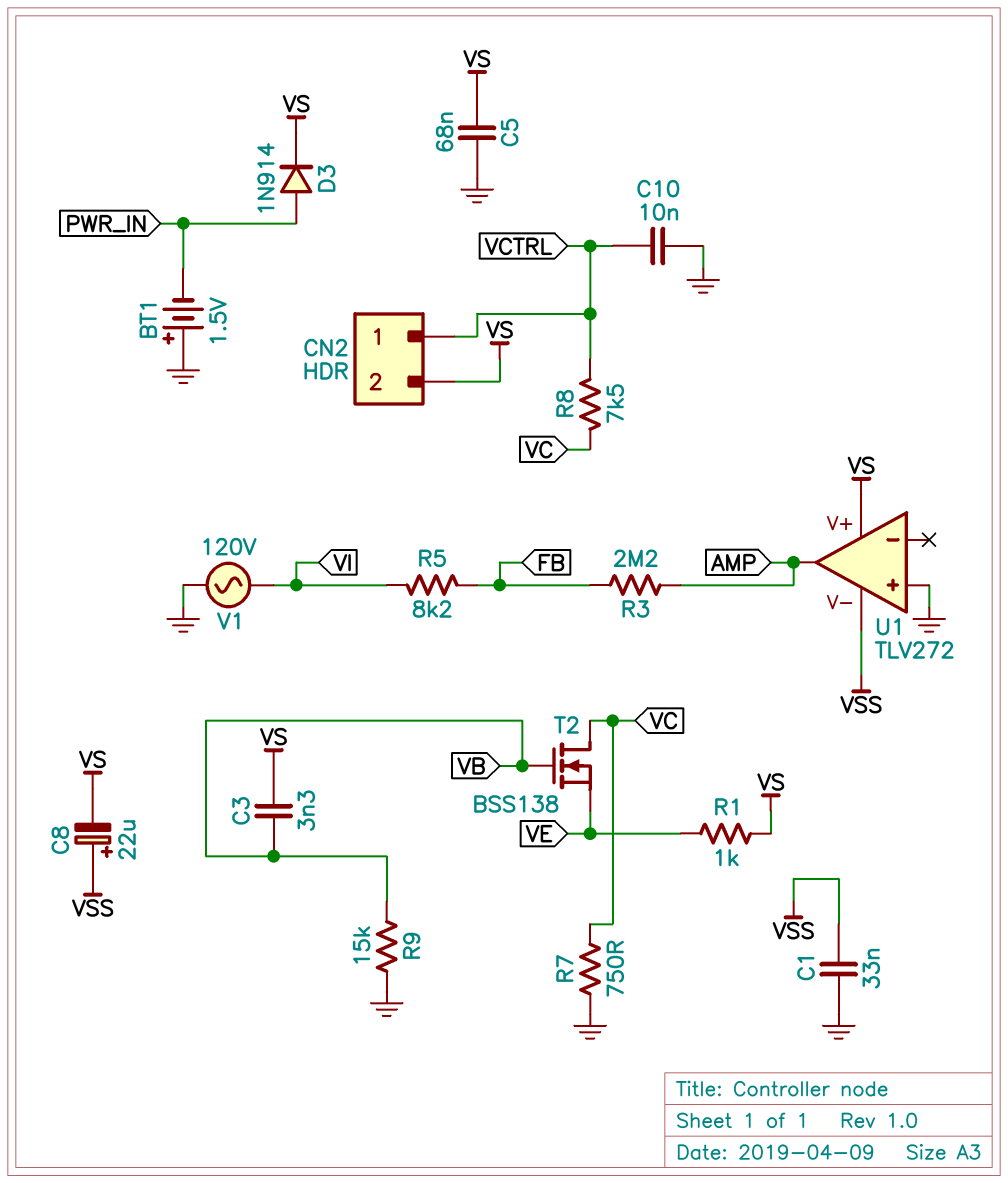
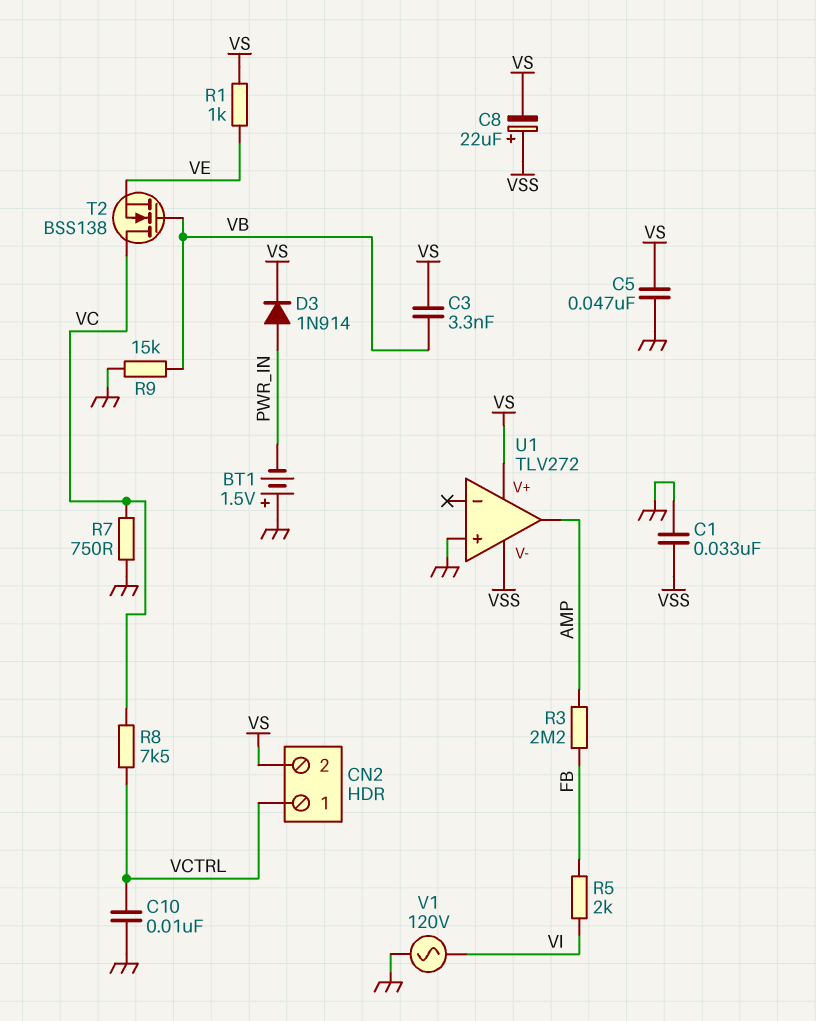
C5: 68nF (GND, VS) -> 47nF (GND, VS)
R5: 8.2k (FB, VI) -> 2k (FB, VI)

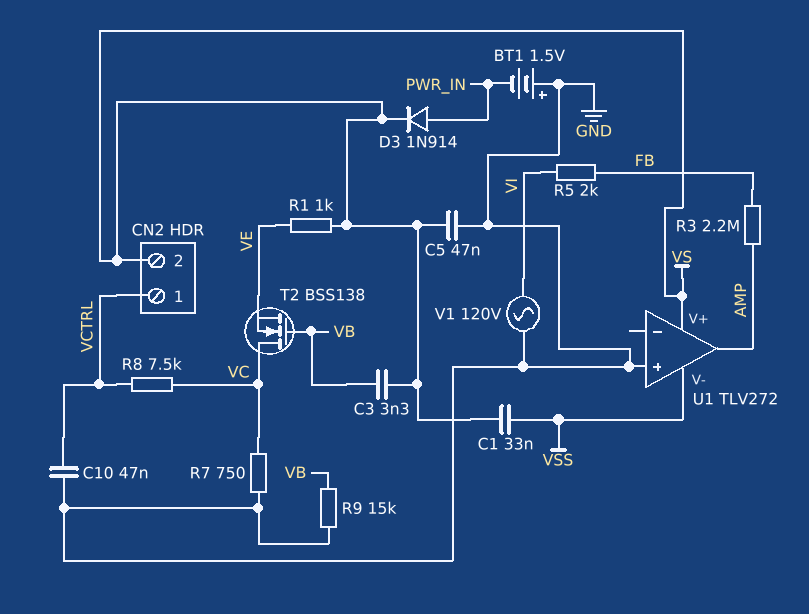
C1: 33nF (GND, VSS) -> 33nF (VS, VSS)
C8: 22uF (plus VSS, minus VS) -> none
C10: 10nF (GND, VCTRL) -> 47nF (GND, VCTRL)

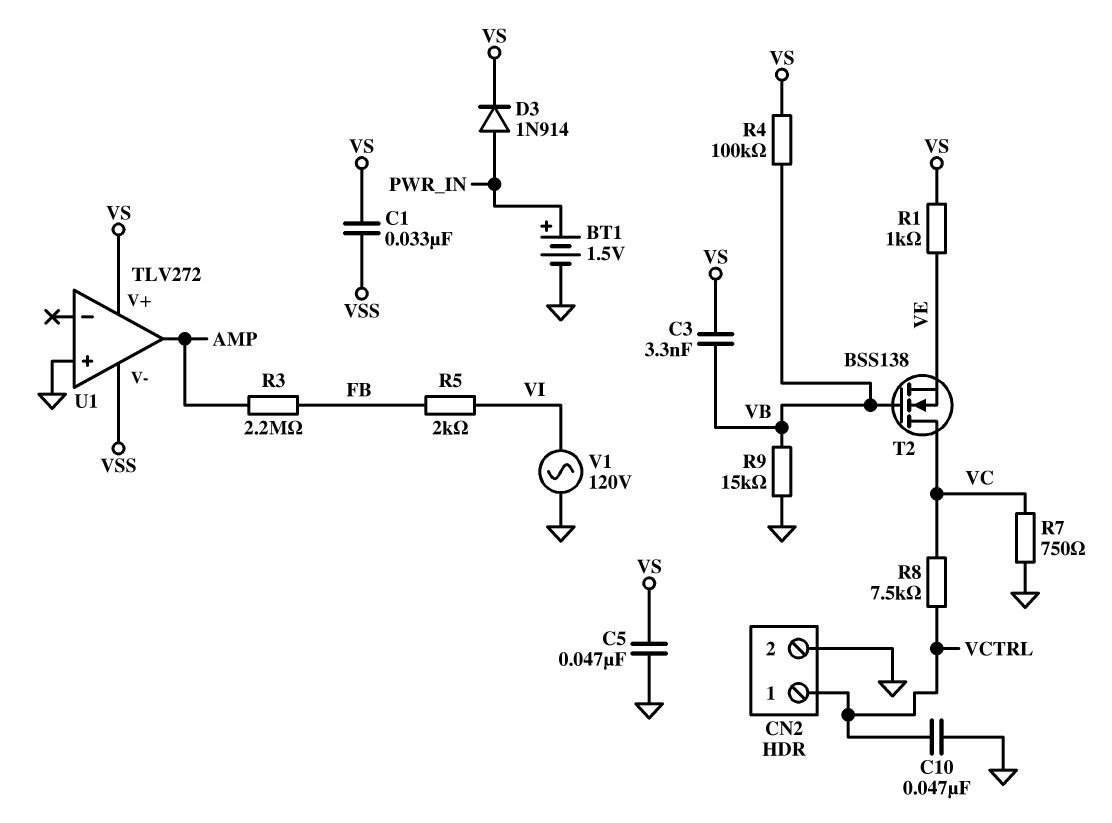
BT1: 1.5V (plus GND, minus PWR_IN) -> 1.5V (plus PWR_IN, minus GND)
CN2 pin 2: VS -> GND
R4: none -> 100k (VB, VS)

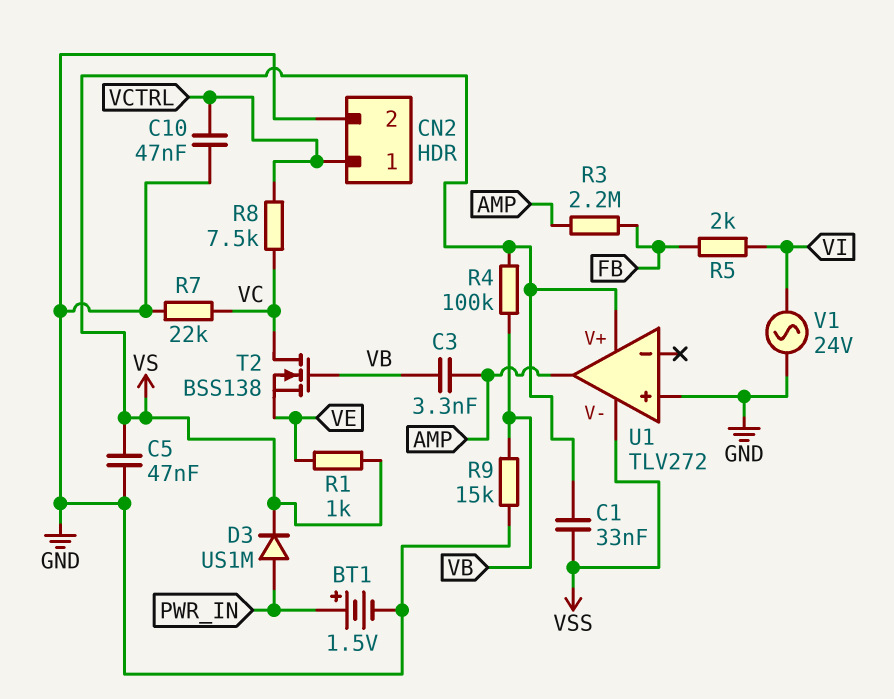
C3: 3.3nF (VB, VS) -> 3.3nF (AMP, VB)
D3: diode 1N914 (A PWR_IN, K VS) -> diode US1M (A PWR_IN, K VS)
R7: 750 (GND, VC) -> 22k (GND, VC)
V1: AC 120V (GND, VI) -> AC 24V (GND, VI)

